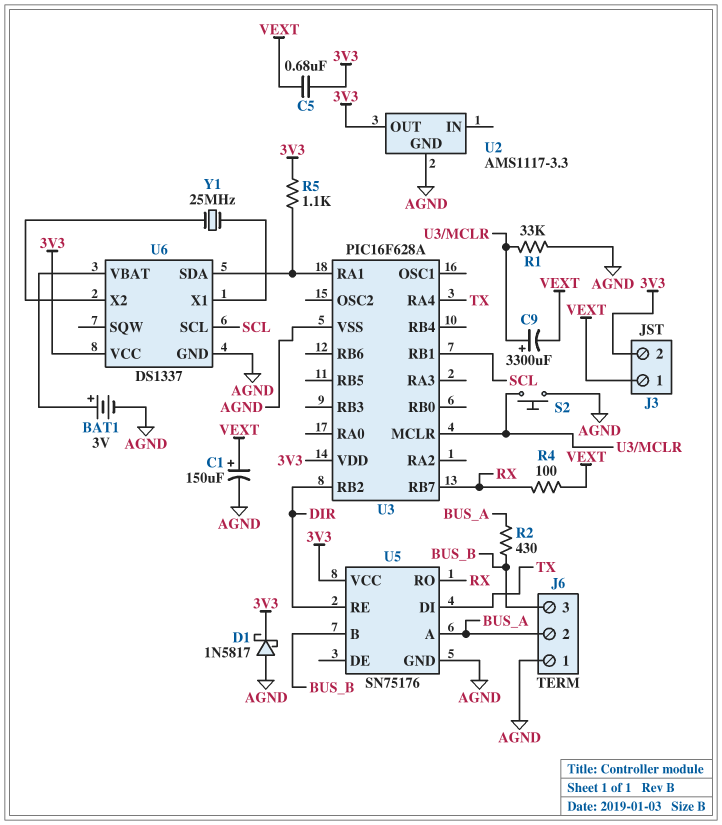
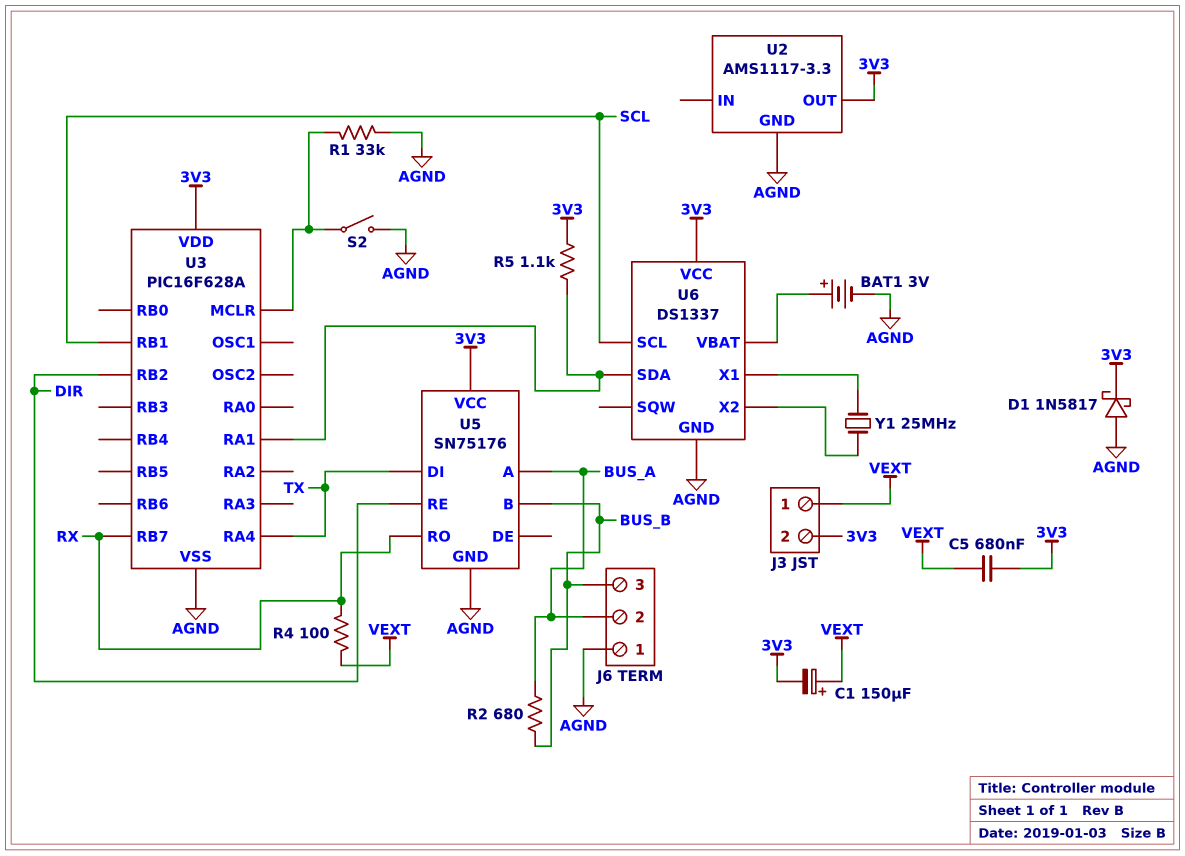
C1: 150uF (plus VEXT, minus AGND) -> 150uF (plus VEXT, minus 3V3)
C9: 3300uF (plus U3/MCLR, minus VEXT) -> none
R2: 430 (BUS_A, BUS_B) -> 680 (BUS_A, BUS_B)
S2: button (AGND, U3/MCLR) -> switch (AGND, U3/MCLR)

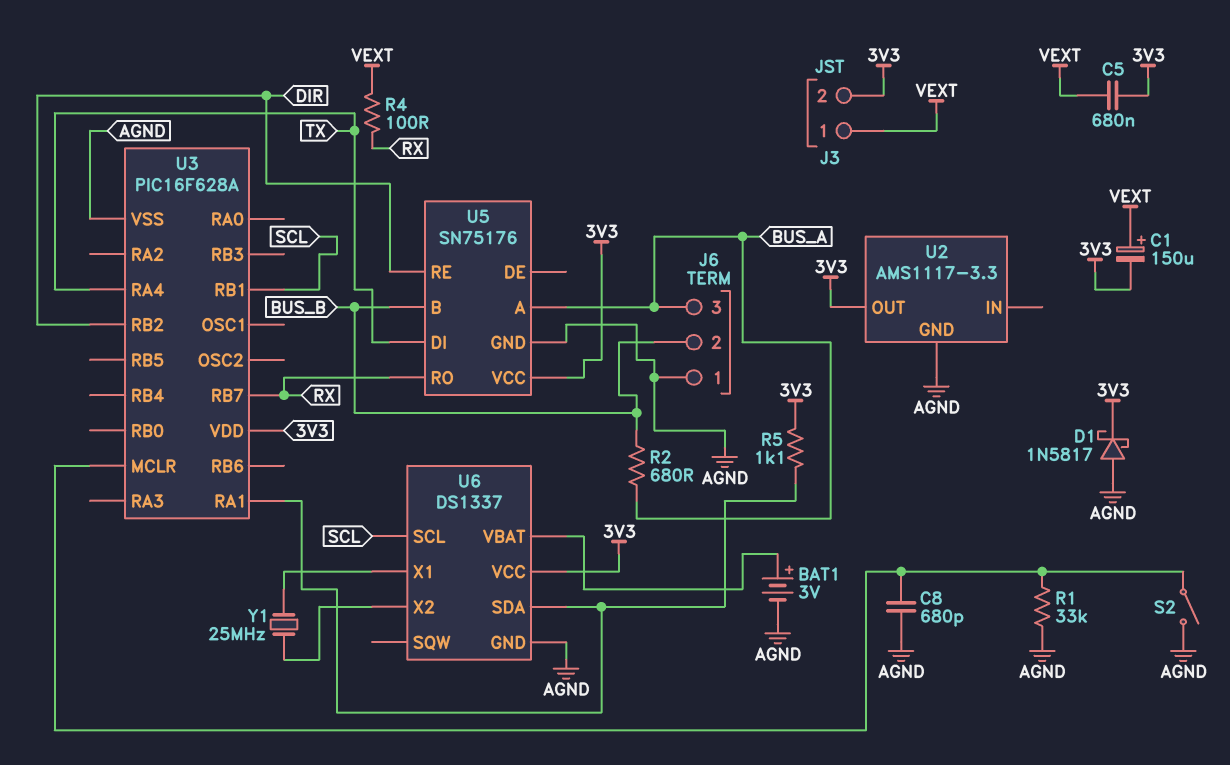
C8: none -> 680pF (AGND, U3/MCLR)
J6 pin 2: BUS_A -> BUS_B
J6 pin 3: BUS_B -> BUS_A

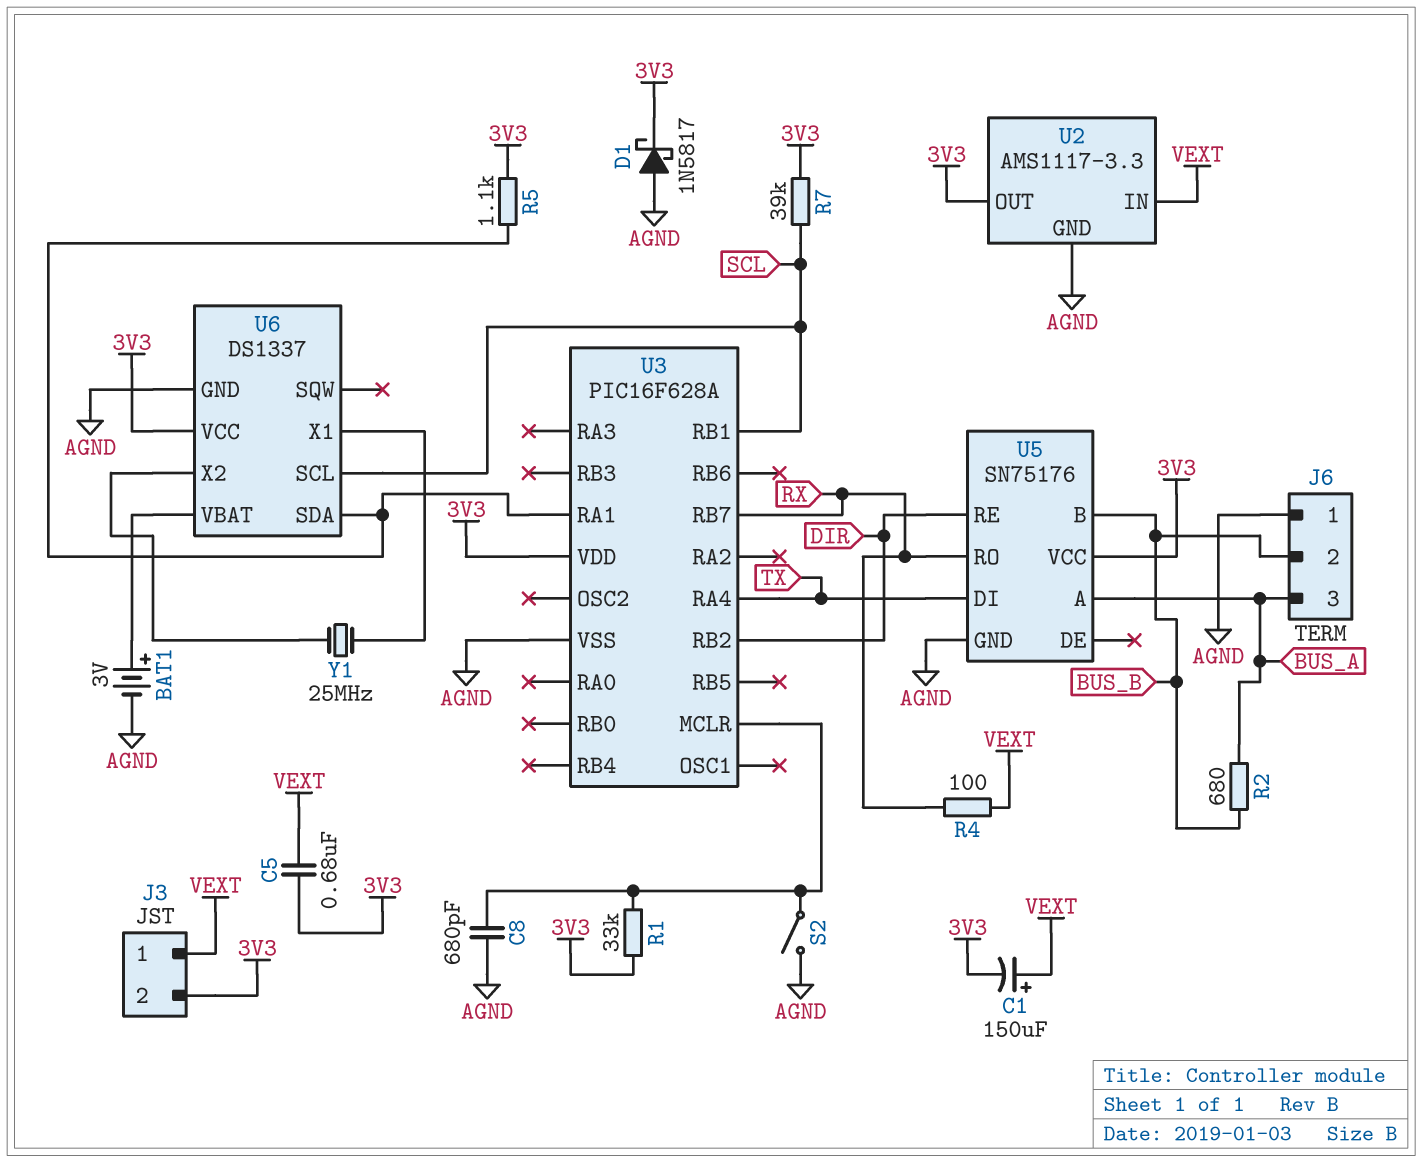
R1: 33k (AGND, U3/MCLR) -> 33k (3V3, U3/MCLR)
R7: none -> 39k (3V3, SCL)
U2 pin IN: none -> VEXT

